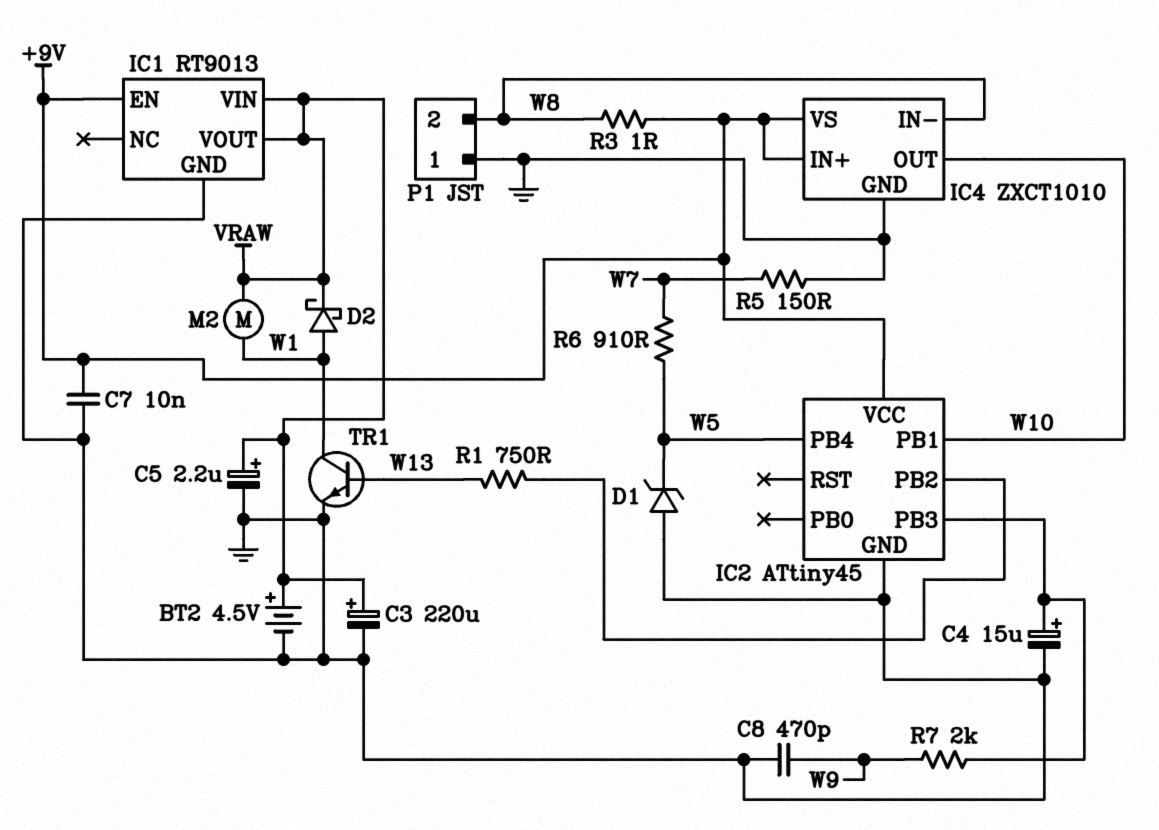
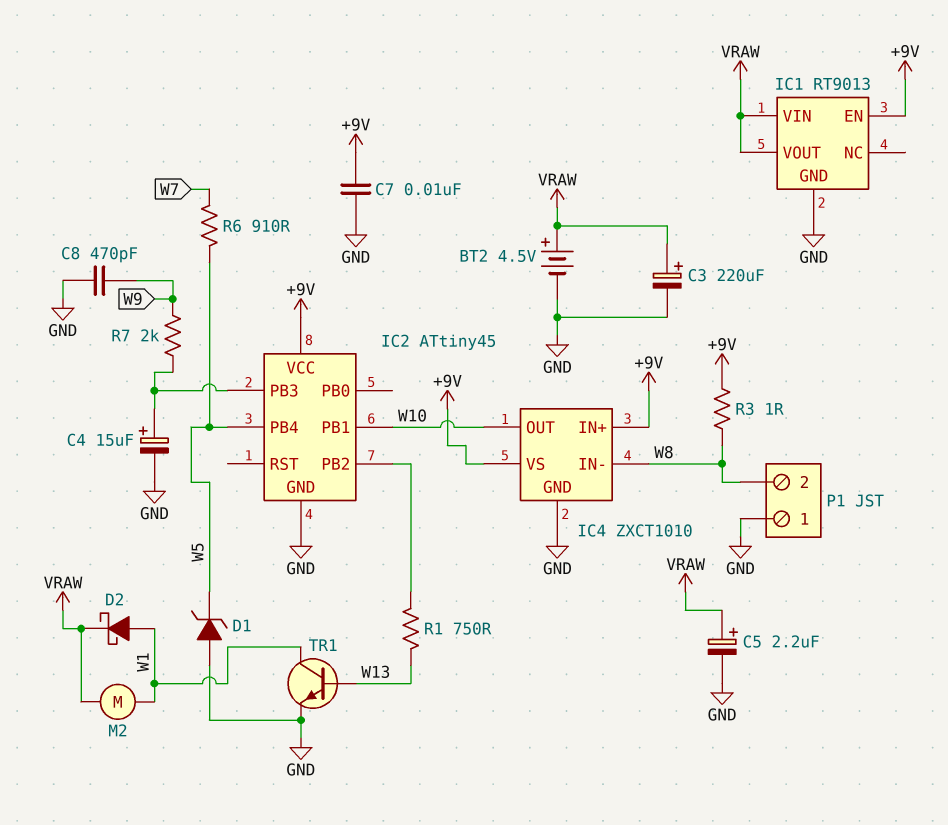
R5: 150 (GND, W7) -> none

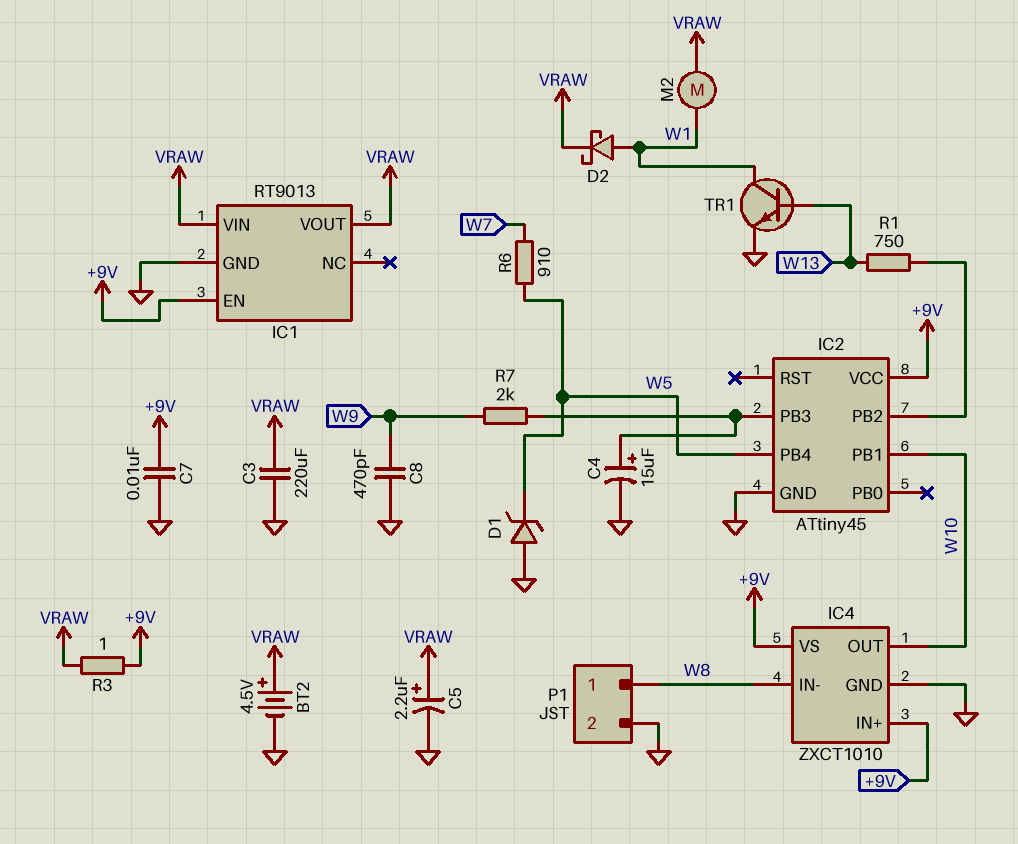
C3: 220uF (plus VRAW, minus GND) -> 220uF (GND, VRAW)
P1 pin 1: GND -> W8
P1 pin 2: W8 -> GND
R3: 1 (+9V, W8) -> 1 (+9V, VRAW)

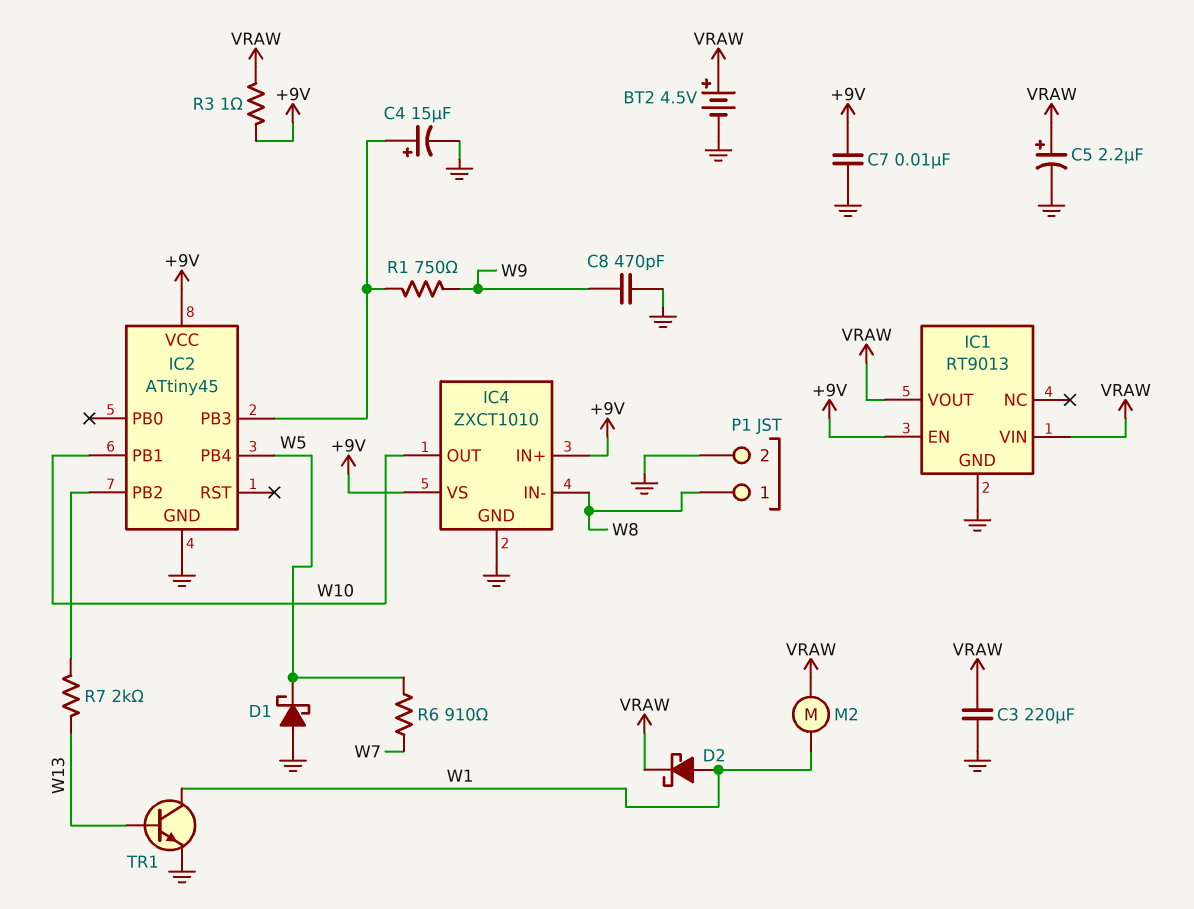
D1: zener (A GND, K W5) -> schottky (A GND, K W5)
R1: 750 (IC2/PB2, W13) -> 750 (IC2/PB3, W9)
R7: 2k (IC2/PB3, W9) -> 2k (IC2/PB2, W13)

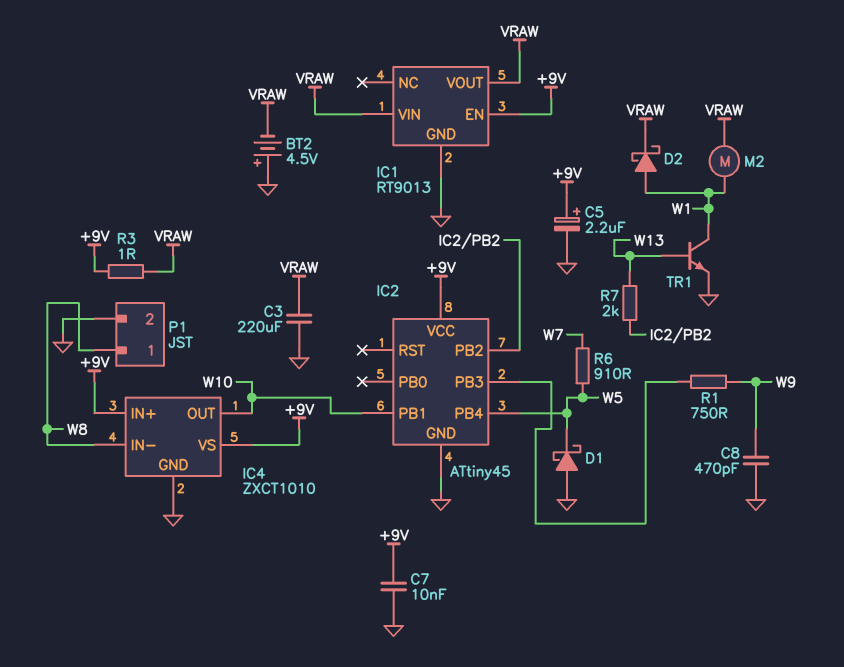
BT2: 4.5V (plus VRAW, minus GND) -> 4.5V (plus GND, minus VRAW)
C4: 15uF (plus IC2/PB3, minus GND) -> none
C5: 2.2uF (plus VRAW, minus GND) -> 2.2uF (plus +9V, minus GND)

